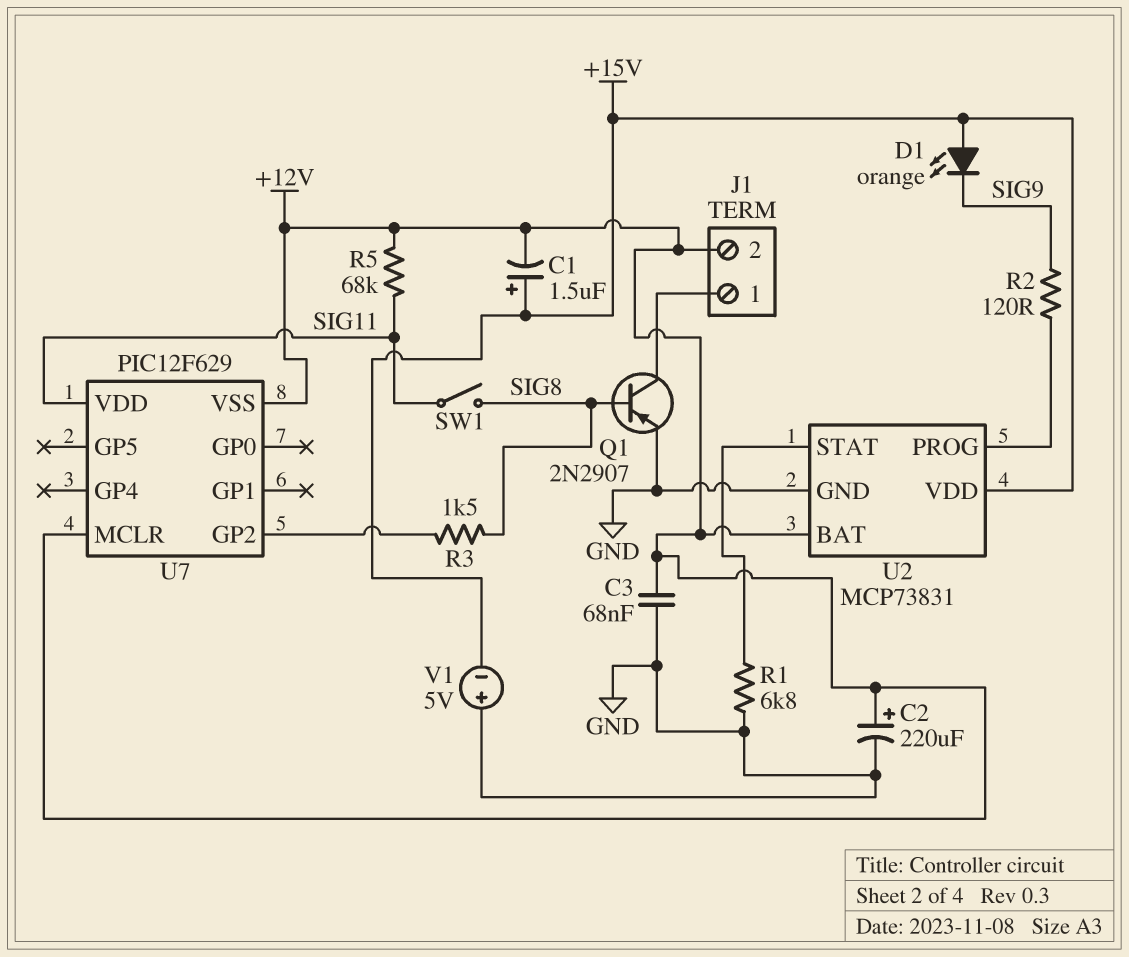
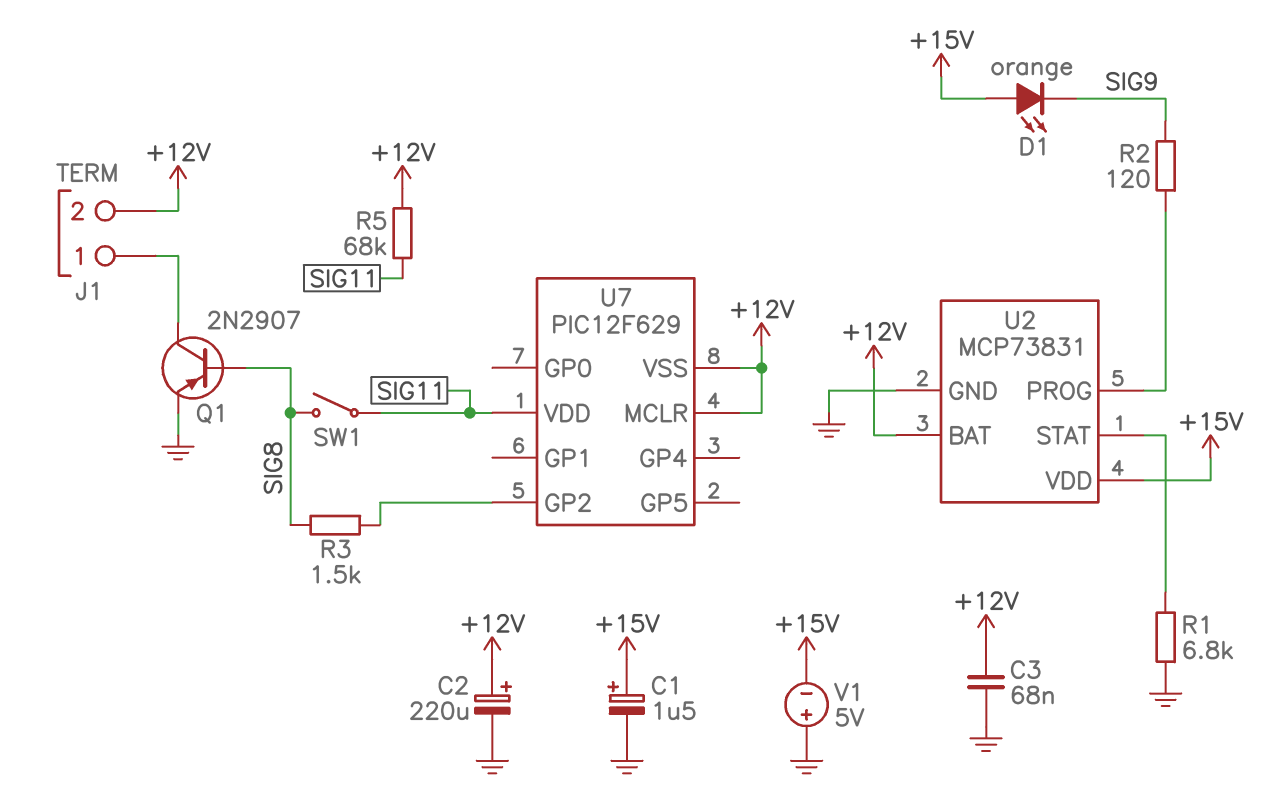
C1: 1.5uF (plus +15V, minus +12V) -> 1.5uF (plus +15V, minus GND)

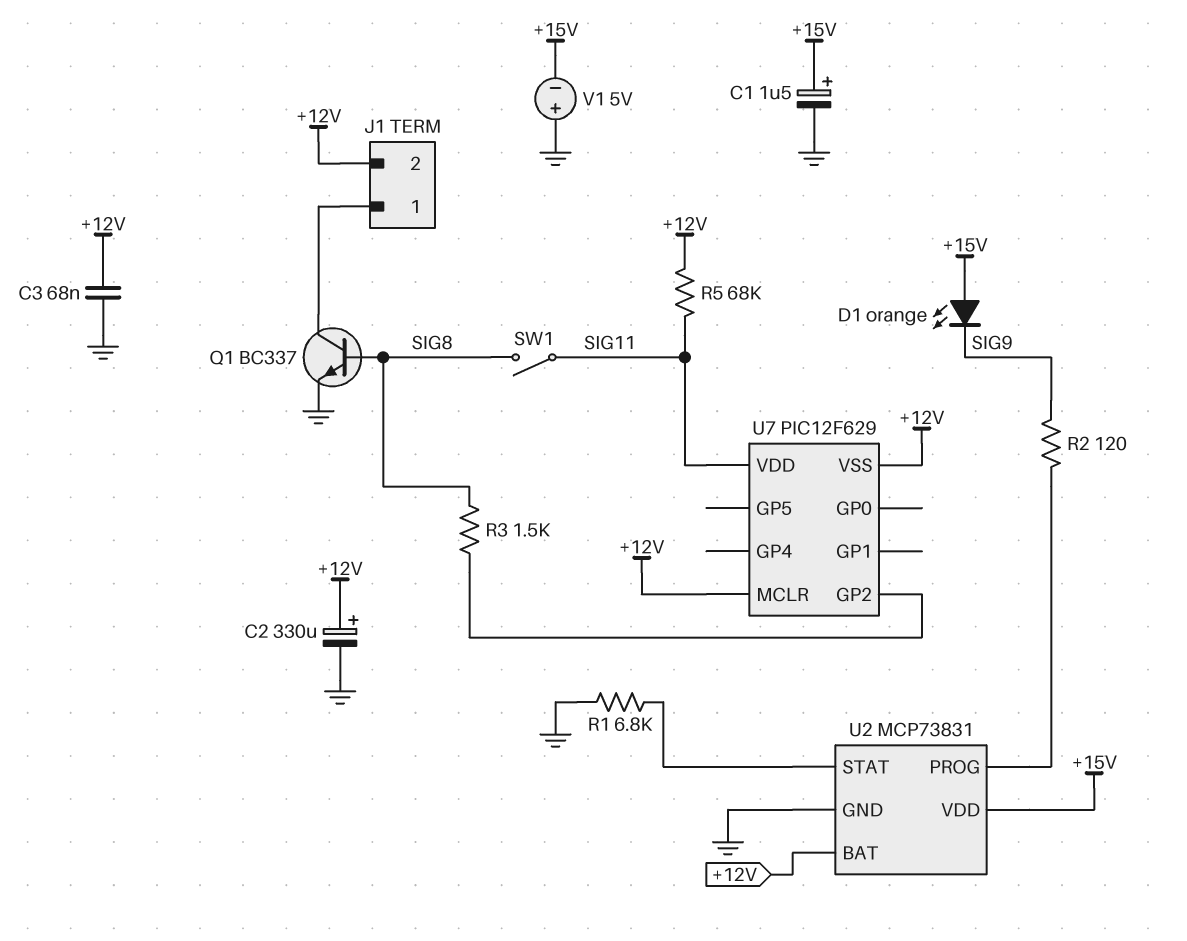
C2: 220uF (plus +12V, minus GND) -> 330uF (plus +12V, minus GND)
Q1: PNP 2N2907 (B SIG8, C J1/1, E GND) -> NPN BC337 (B SIG8, C J1/1, E GND)

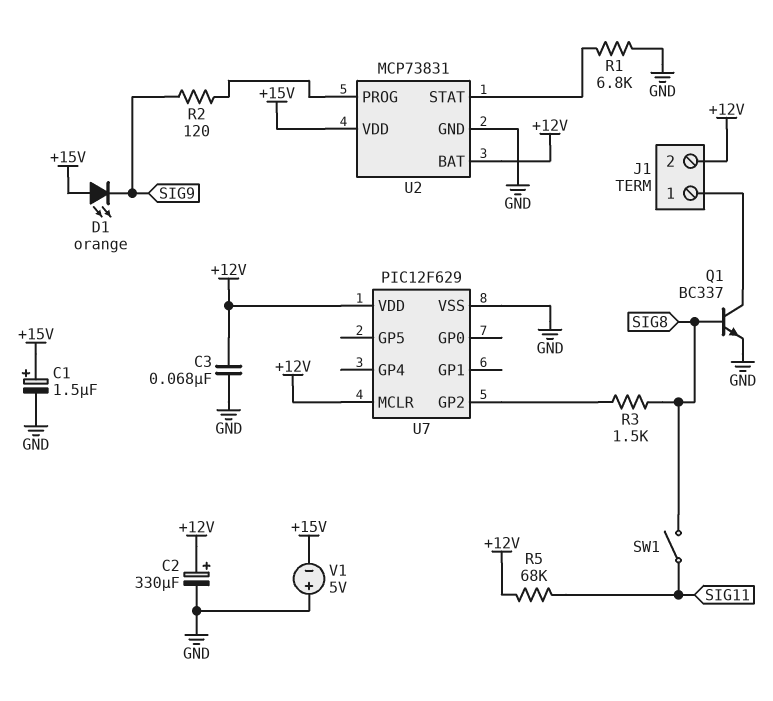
U7 pin VDD: SIG11 -> +12V
U7 pin VSS: +12V -> GND

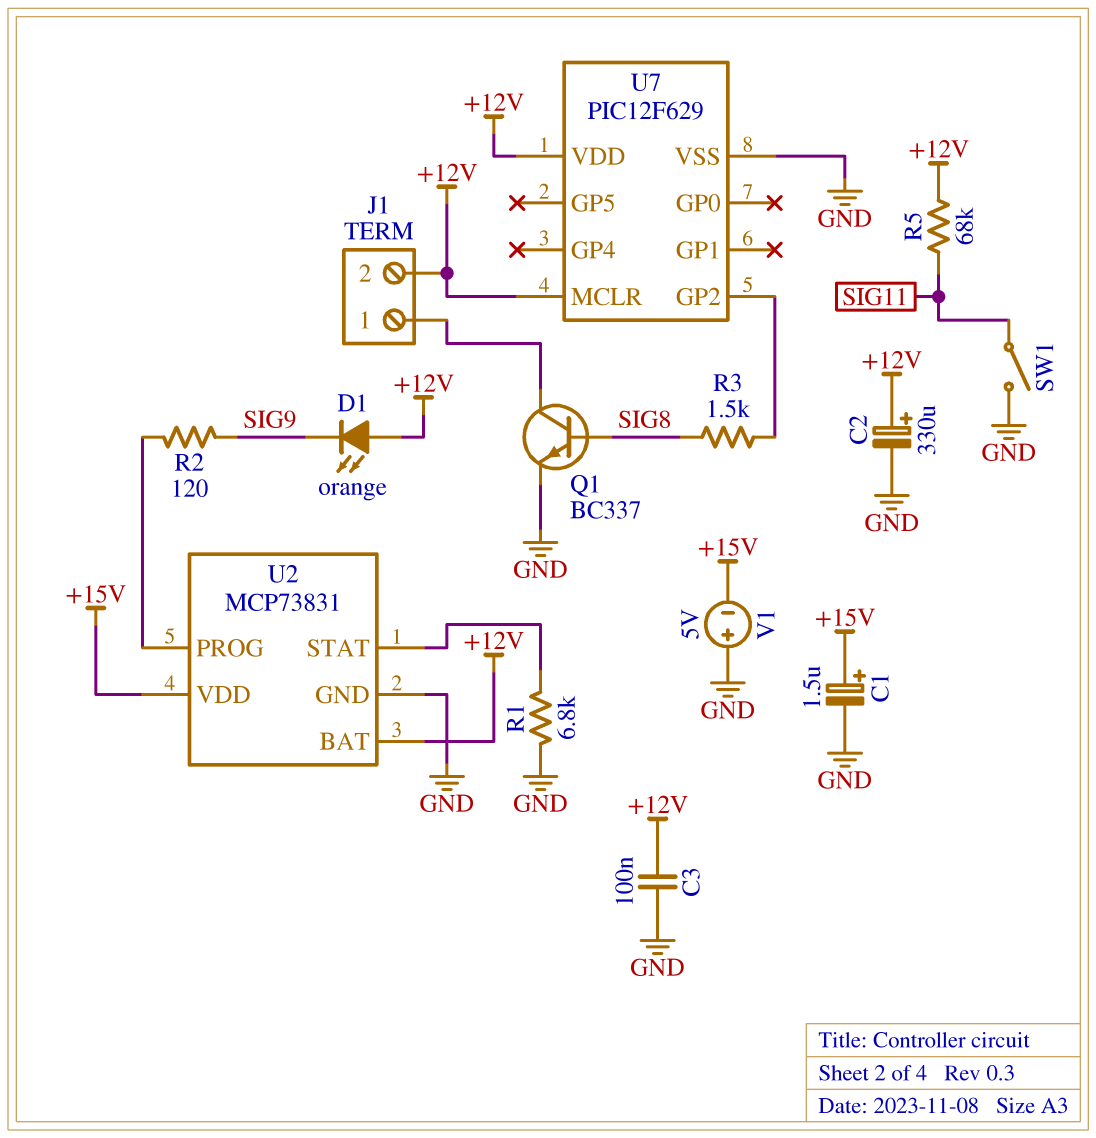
C3: 68nF (+12V, GND) -> 100nF (+12V, GND)
D1: LED orange (A +15V, K SIG9) -> LED orange (A +12V, K SIG9)
SW1: switch (SIG8, SIG11) -> switch (GND, SIG11)

